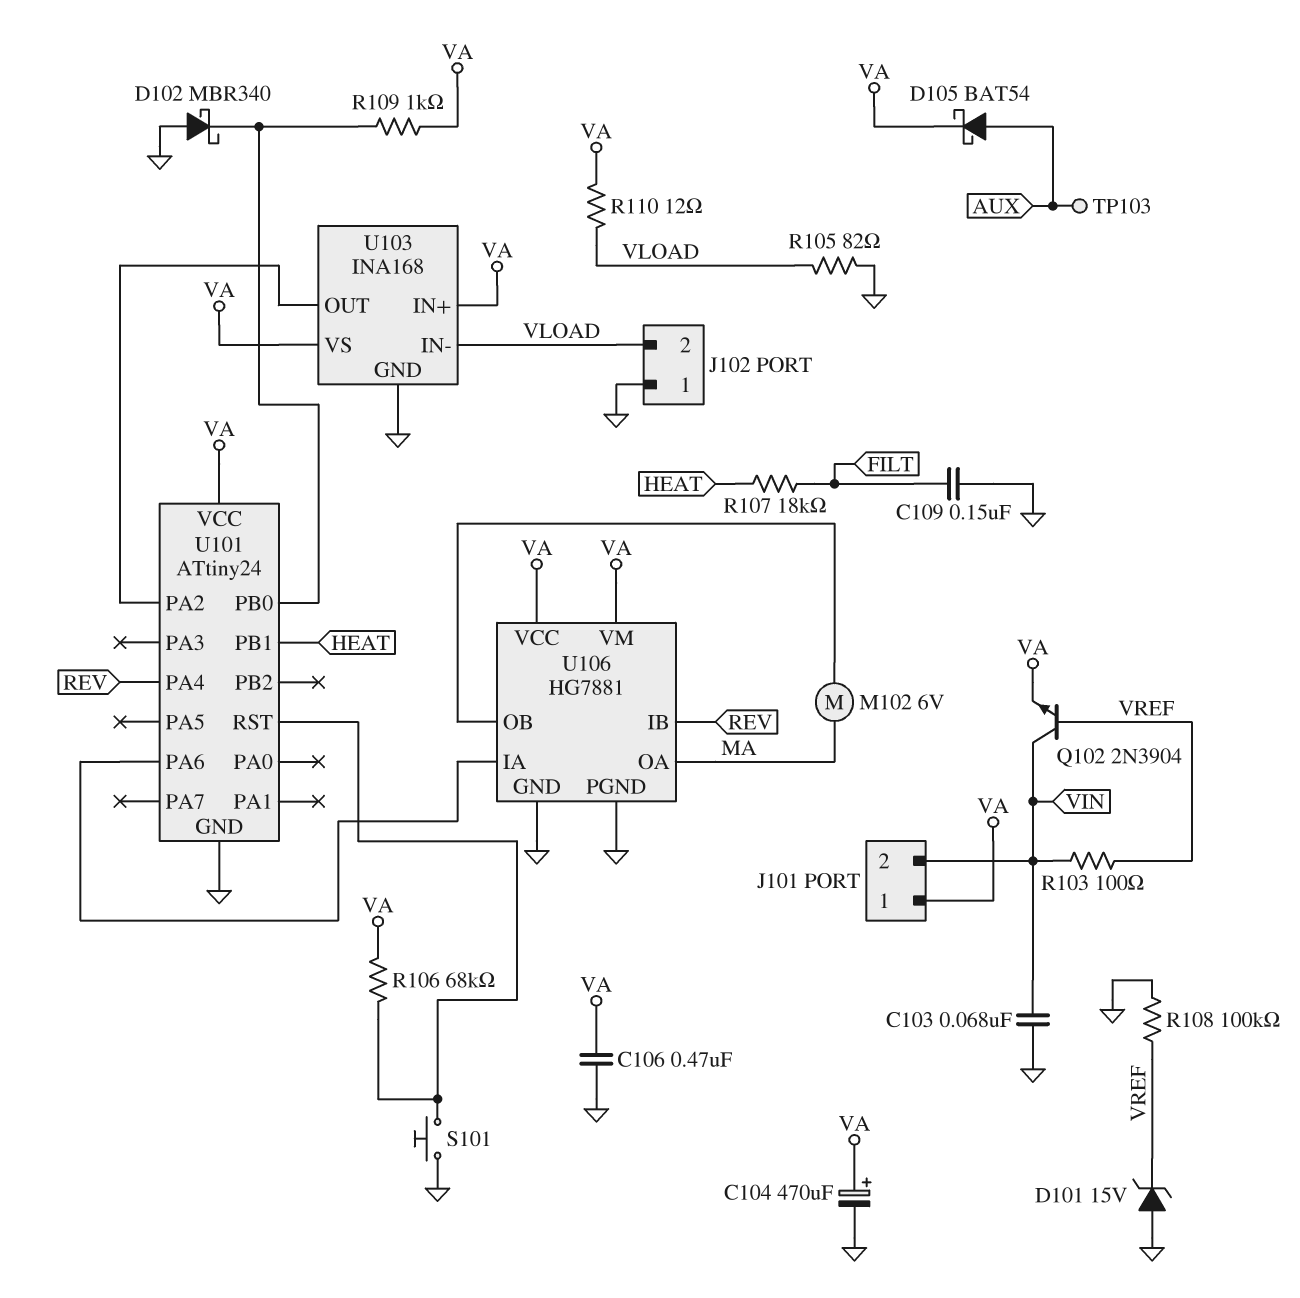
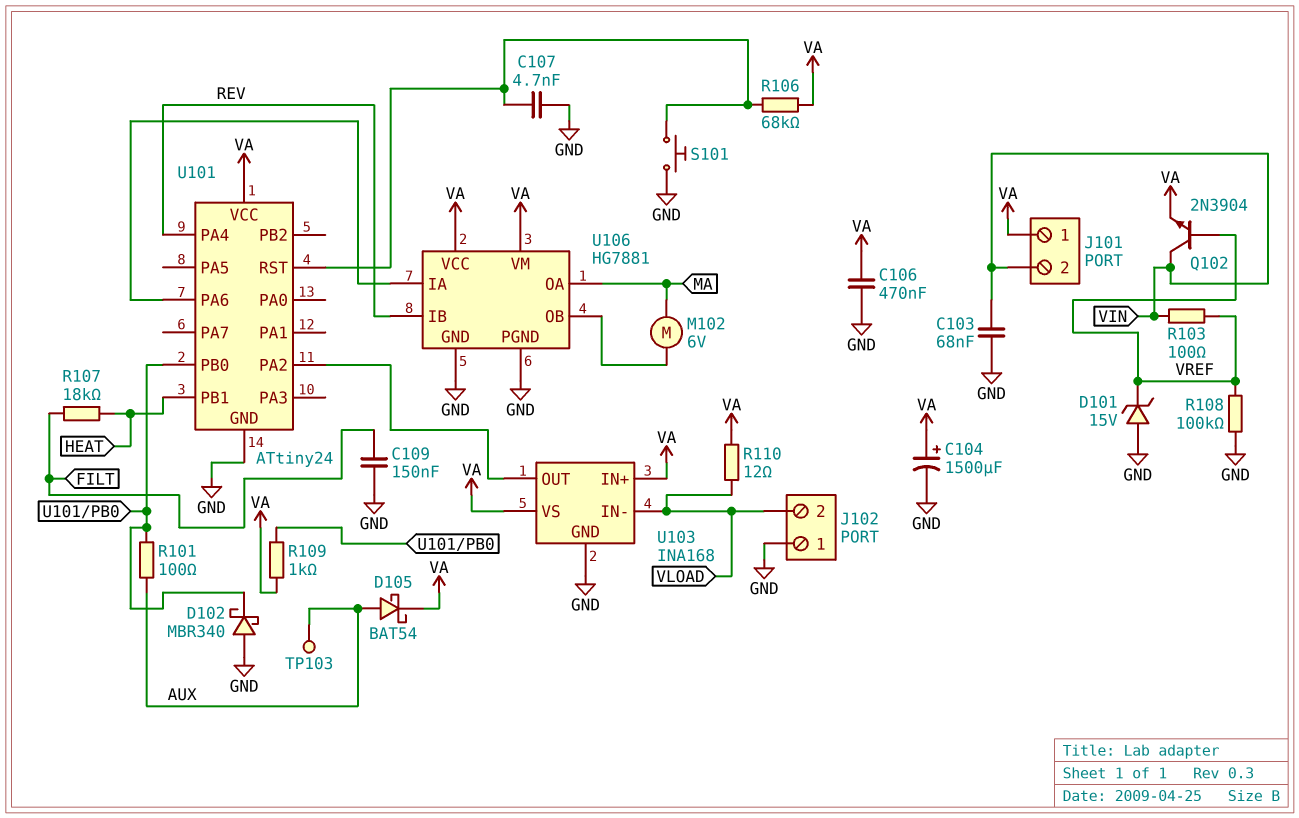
C104: 470uF (plus VA, minus GND) -> 1500uF (plus VA, minus GND)
C107: none -> 4.7nF (GND, U101/RST)
R101: none -> 100 (AUX, U101/PB0)
R105: 82 (GND, VLOAD) -> none

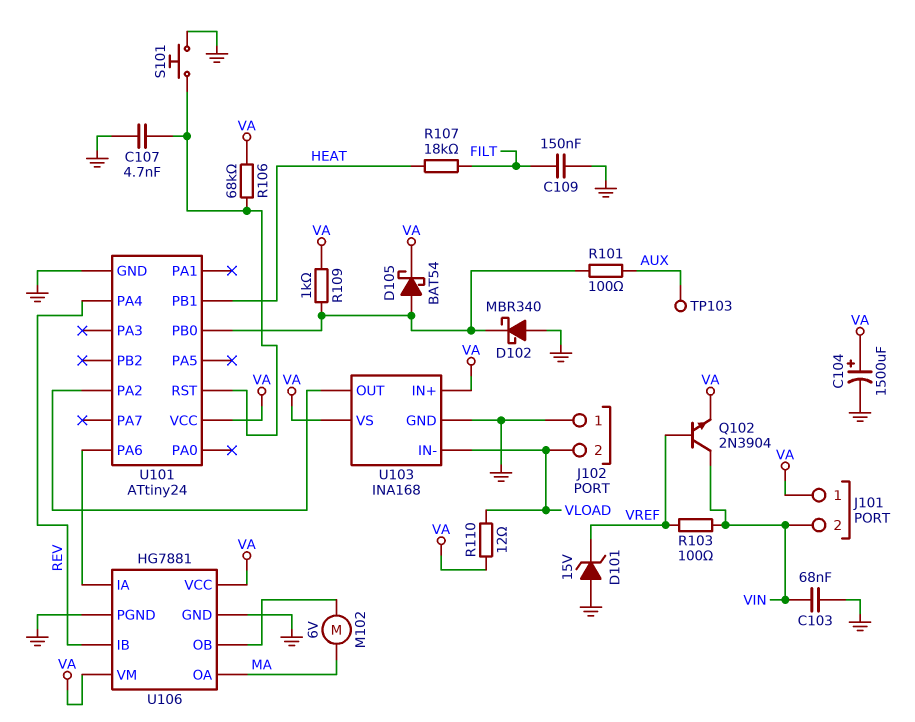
C106: 470nF (GND, VA) -> none
D105: schottky BAT54 (A AUX, K VA) -> schottky BAT54 (A U101/PB0, K VA)
R108: 100k (GND, VREF) -> none

